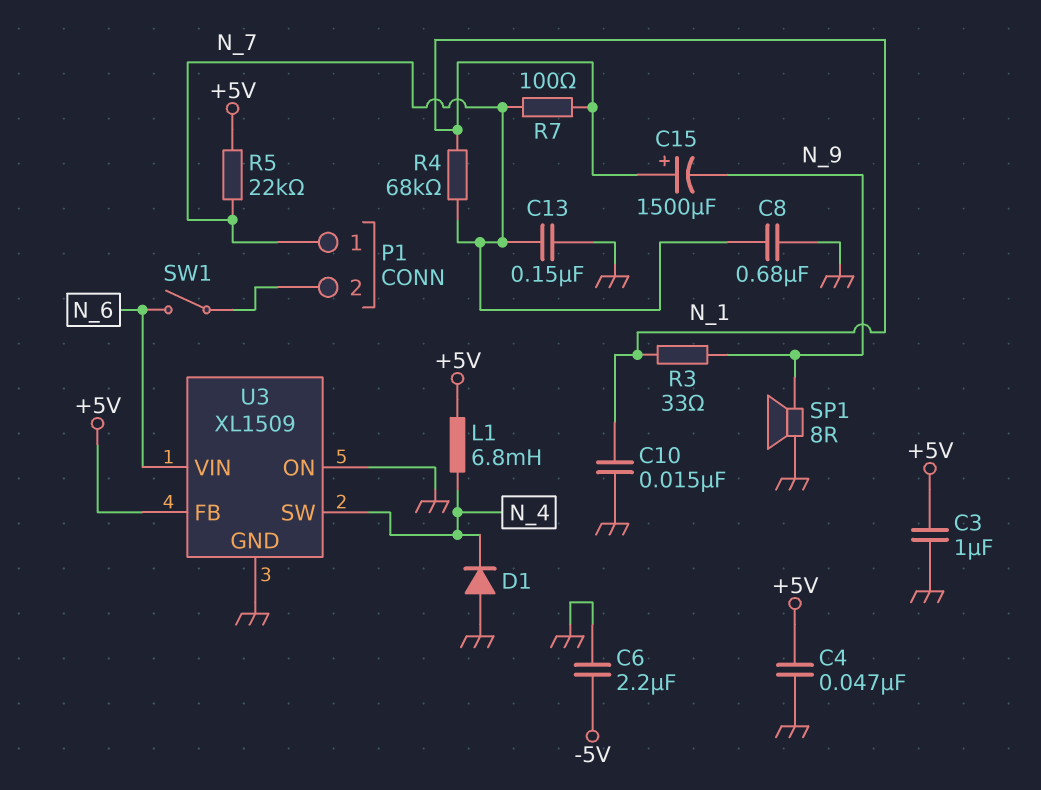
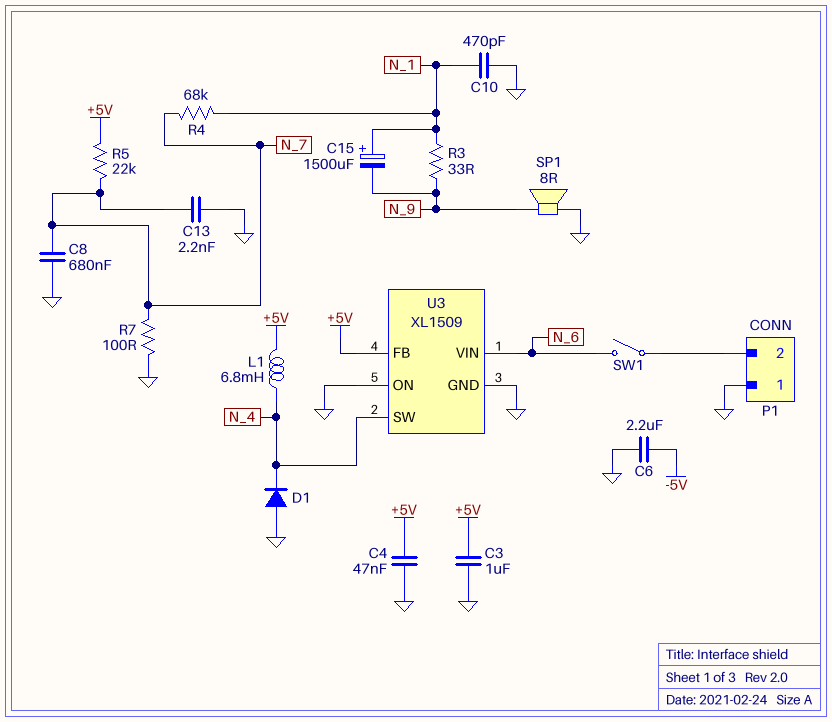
C10: 15nF (GND, N_1) -> 470pF (GND, N_1)
C13: 150nF (GND, N_7) -> 2.2nF (GND, N_7)
P1 pin 1: N_7 -> GND
R7: 100 (N_1, N_7) -> 100 (GND, N_7)

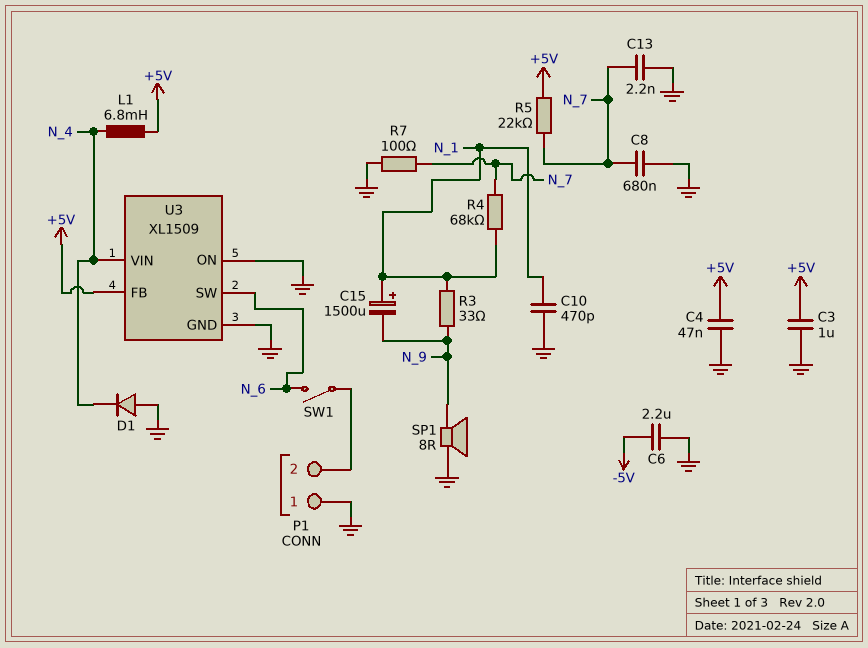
U3 pin SW: N_4 -> N_6
U3 pin VIN: N_6 -> N_4

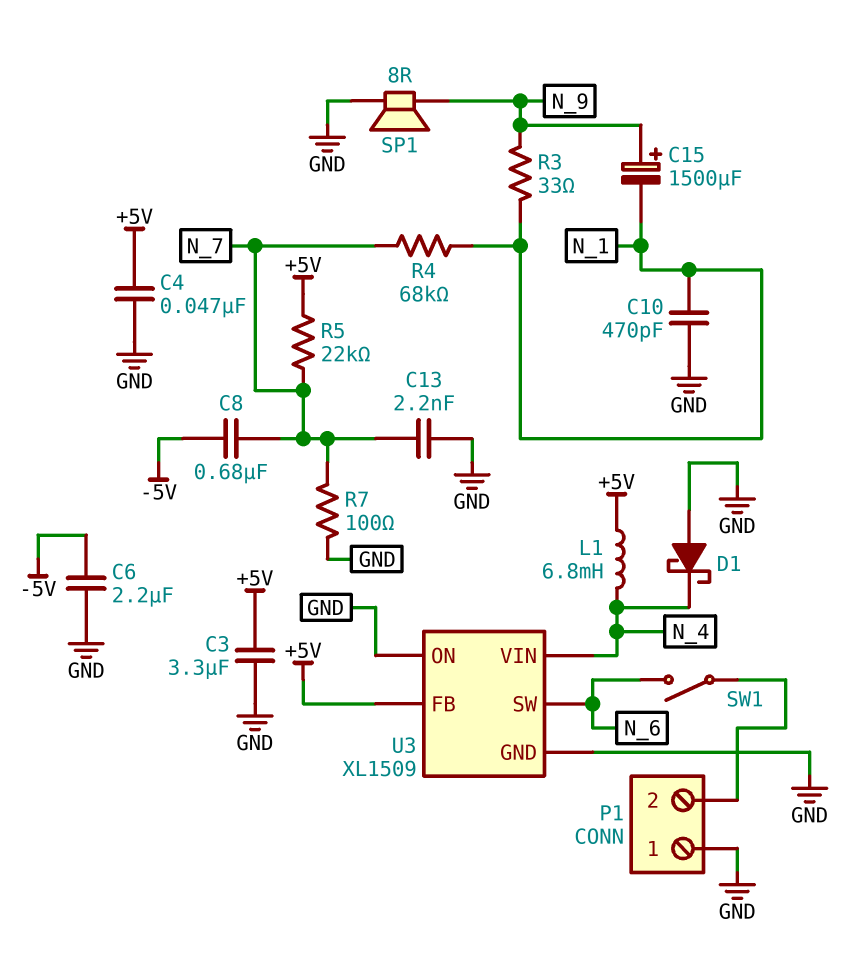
C3: 1uF (+5V, GND) -> 3.3uF (+5V, GND)
C8: 680nF (GND, N_7) -> 680nF (-5V, N_7)
C15: 1500uF (plus N_1, minus N_9) -> 1500uF (plus N_9, minus N_1)
D1: diode (A GND, K N_4) -> schottky (A GND, K N_4)

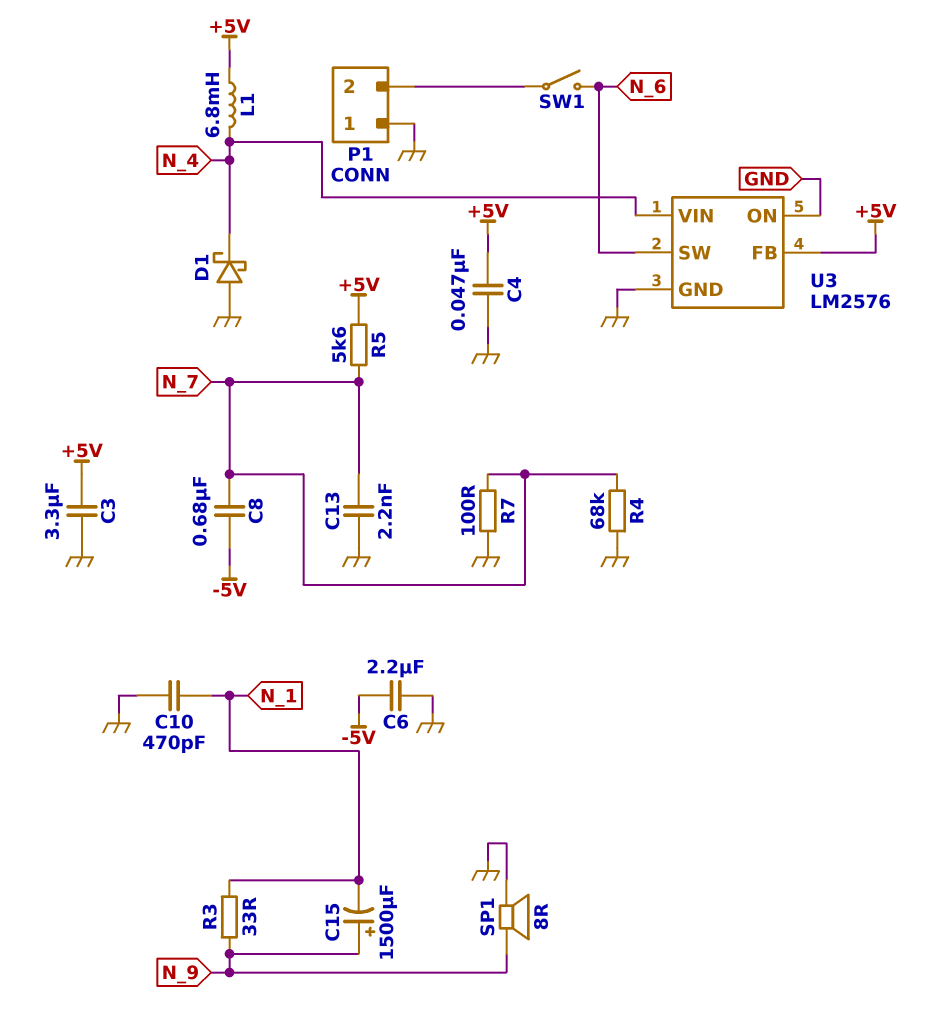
R4: 68k (N_1, N_7) -> 68k (GND, N_7)
R5: 22k (+5V, N_7) -> 5.6k (+5V, N_7)
U3: XL1509 -> LM2576

